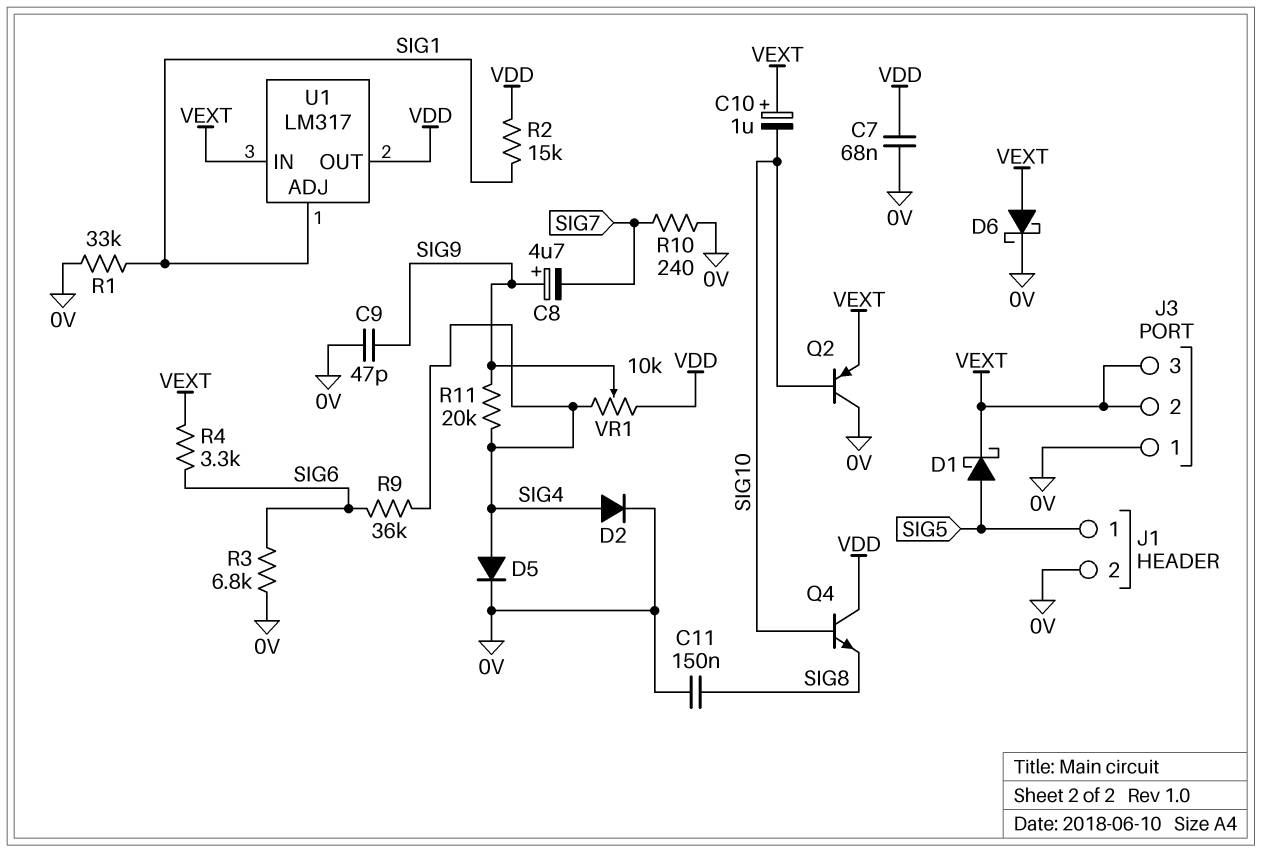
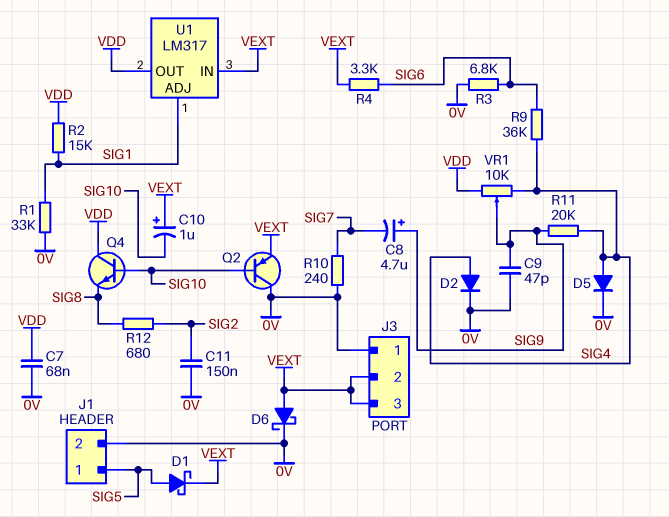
C11: 150nF (0V, SIG8) -> 150nF (0V, SIG2)
R12: none -> 680 (SIG2, SIG8)

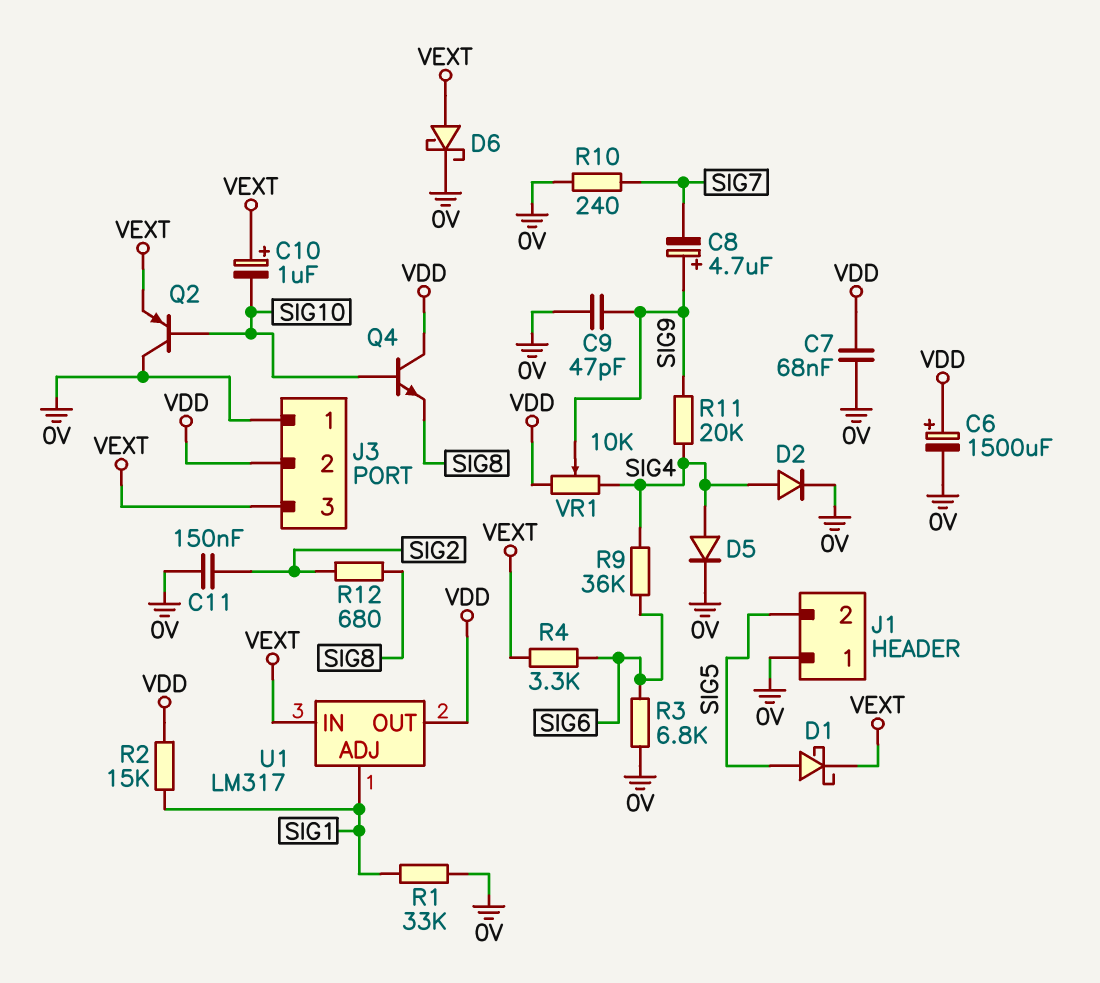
C6: none -> 1500uF (plus VDD, minus 0V)
J1 pin 1: SIG5 -> 0V
J1 pin 2: 0V -> SIG5
J3 pin 2: VEXT -> VDD

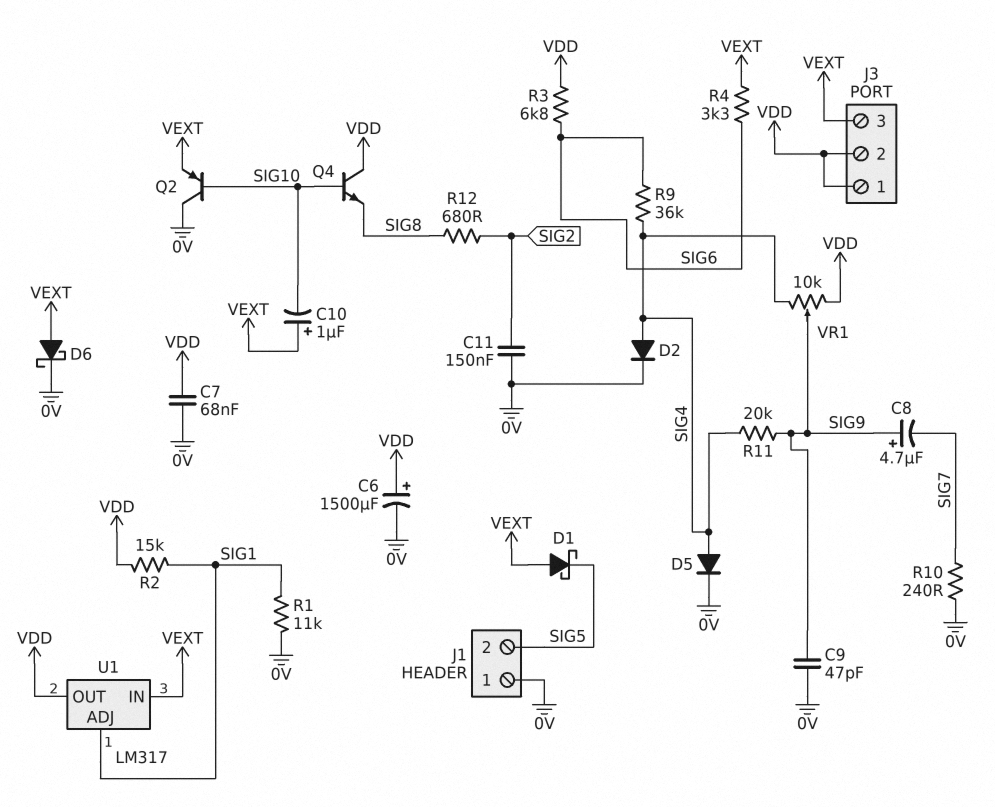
D1: schottky (A SIG5, K VEXT) -> schottky (A VEXT, K SIG5)
J3 pin 1: 0V -> VDD
R1: 33k (0V, SIG1) -> 11k (0V, SIG1)
R3: 6.8k (0V, SIG6) -> 6.8k (SIG6, VDD)

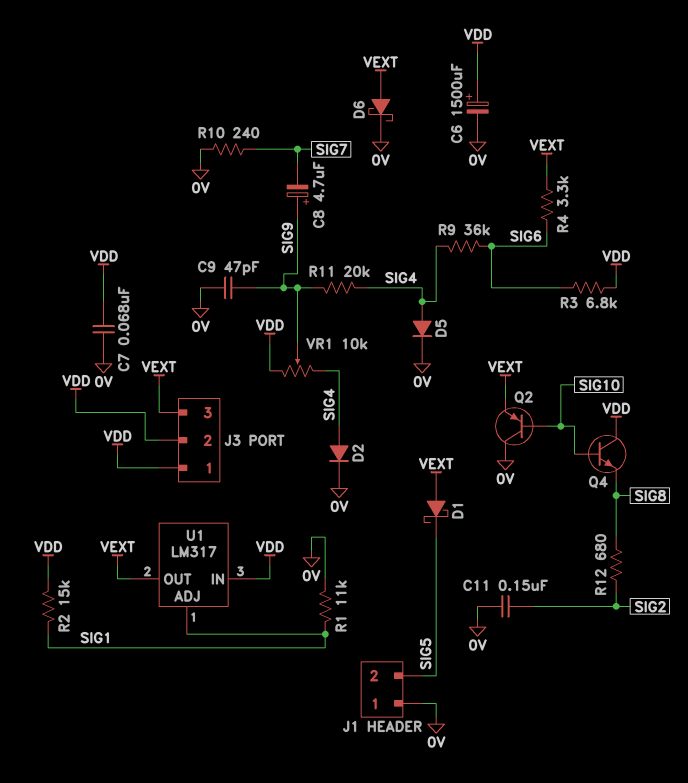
C10: 1uF (plus VEXT, minus SIG10) -> none
U1 pin IN: VEXT -> VDD
U1 pin OUT: VDD -> VEXT

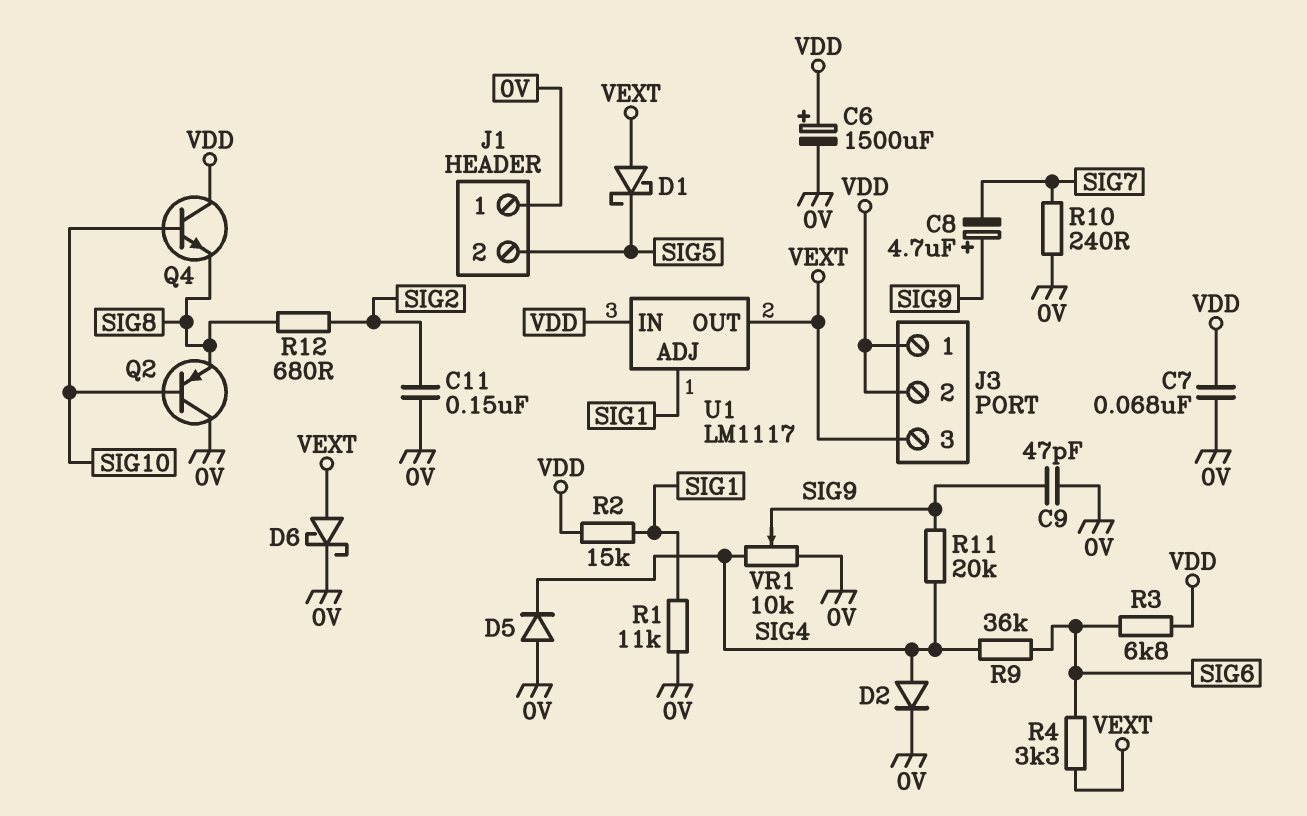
D5: diode (A SIG4, K 0V) -> diode (A 0V, K SIG4)
Q2: PNP (B SIG10, C 0V, E VEXT) -> PNP (B SIG10, C 0V, E SIG8)
U1: LM317 -> LM1117
VR1: 10k (SIG4, VDD, wiper SIG9) -> 10k (0V, SIG4, wiper SIG9)

